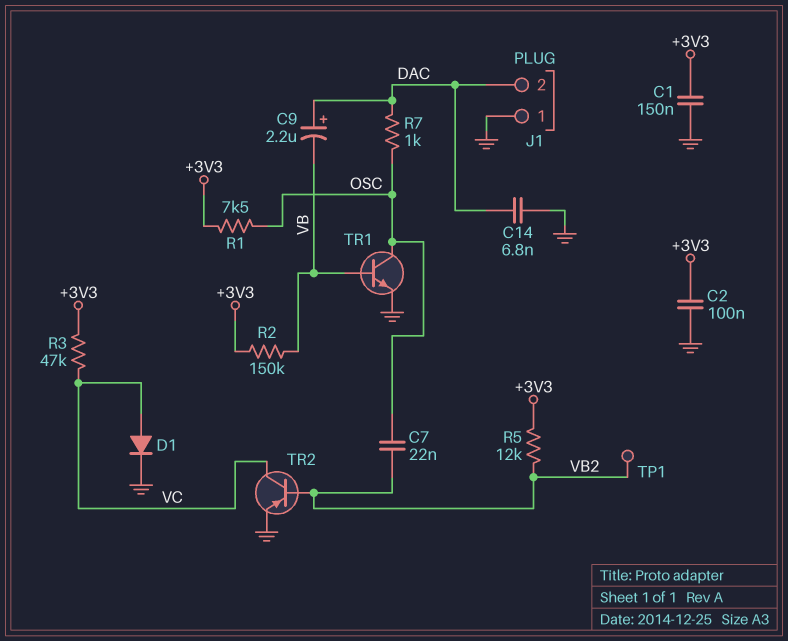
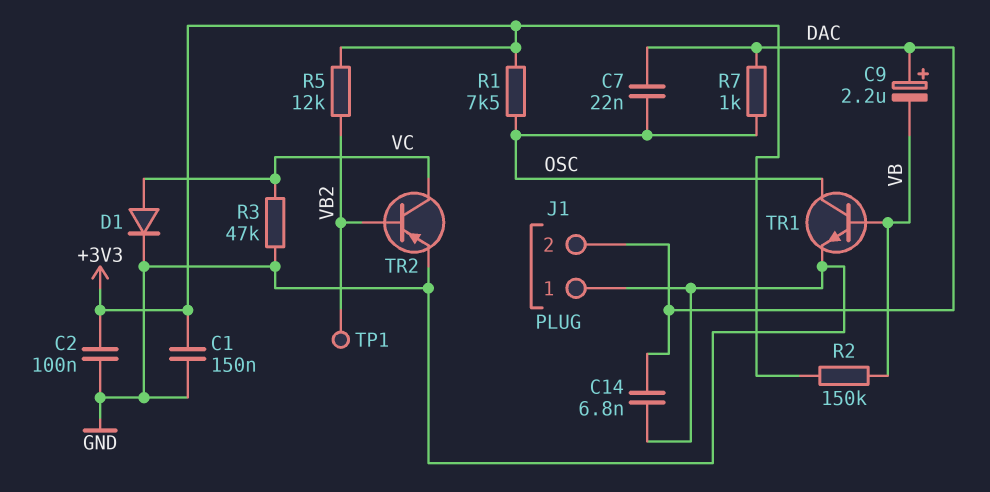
C7: 22nF (OSC, VB2) -> 22nF (DAC, OSC)
R3: 47k (+3V3, VC) -> 47k (GND, VC)

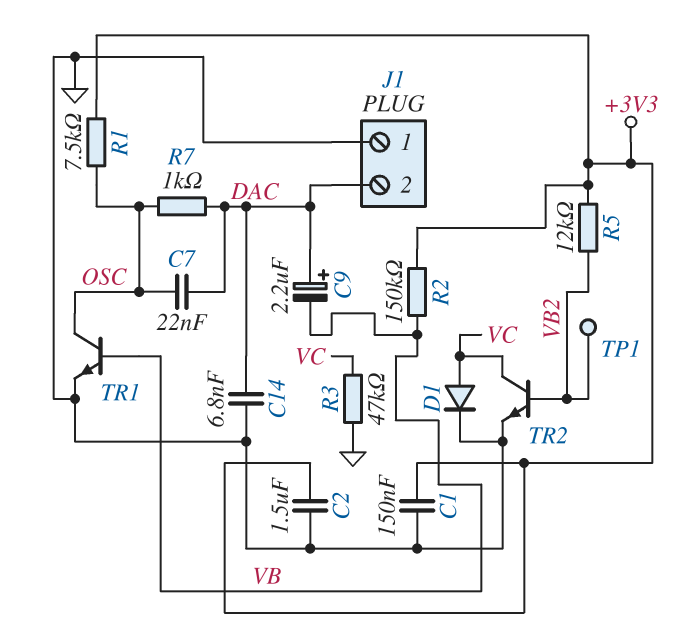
C2: 100nF (+3V3, GND) -> 1.5uF (+3V3, GND)
TR2: PNP (B VB2, C VC, E GND) -> NPN (B VB2, C VC, E GND)

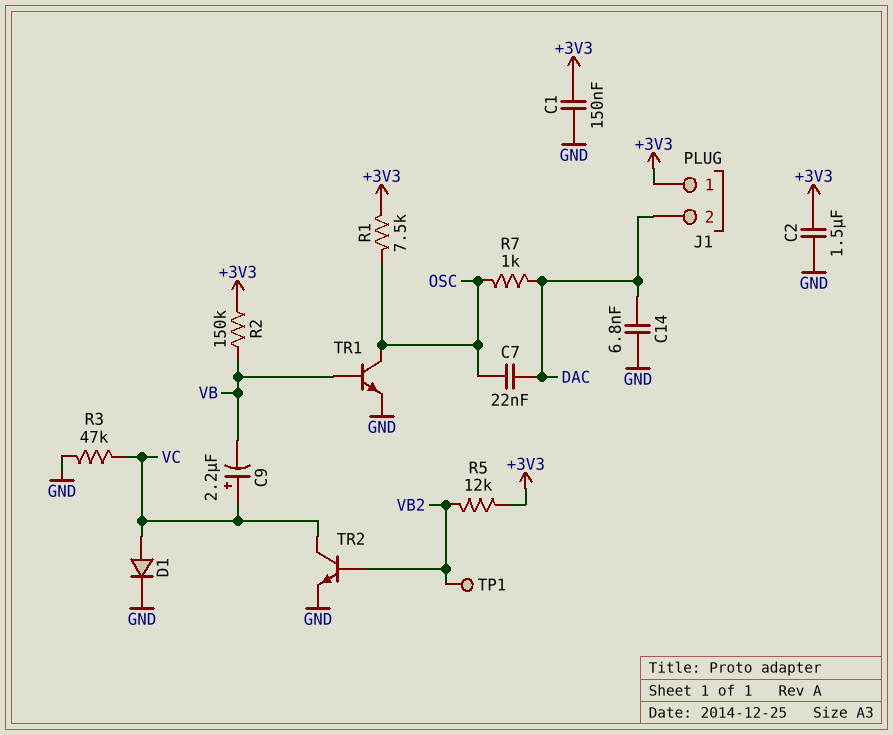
C9: 2.2uF (plus DAC, minus VB) -> 2.2uF (plus VC, minus VB)
J1 pin 1: GND -> +3V3

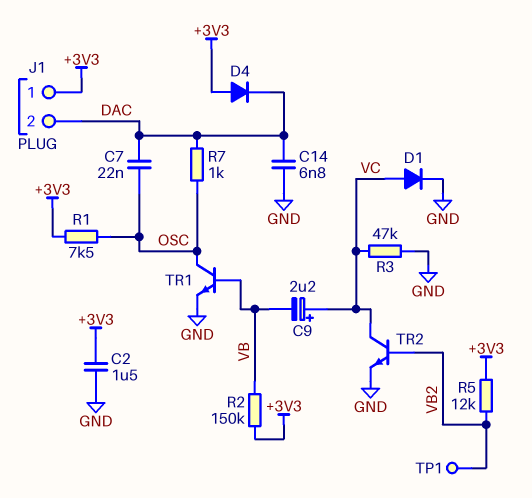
C1: 150nF (+3V3, GND) -> none
D4: none -> diode (A +3V3, K DAC)

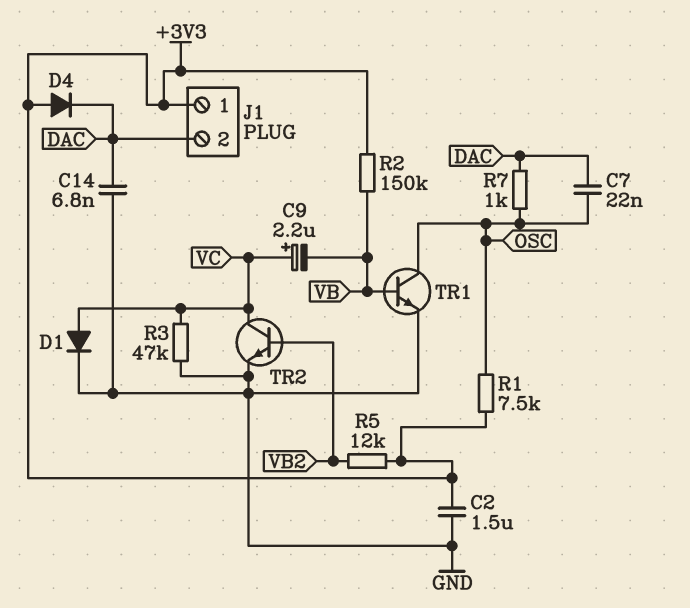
TP1: test point (VB2) -> none

